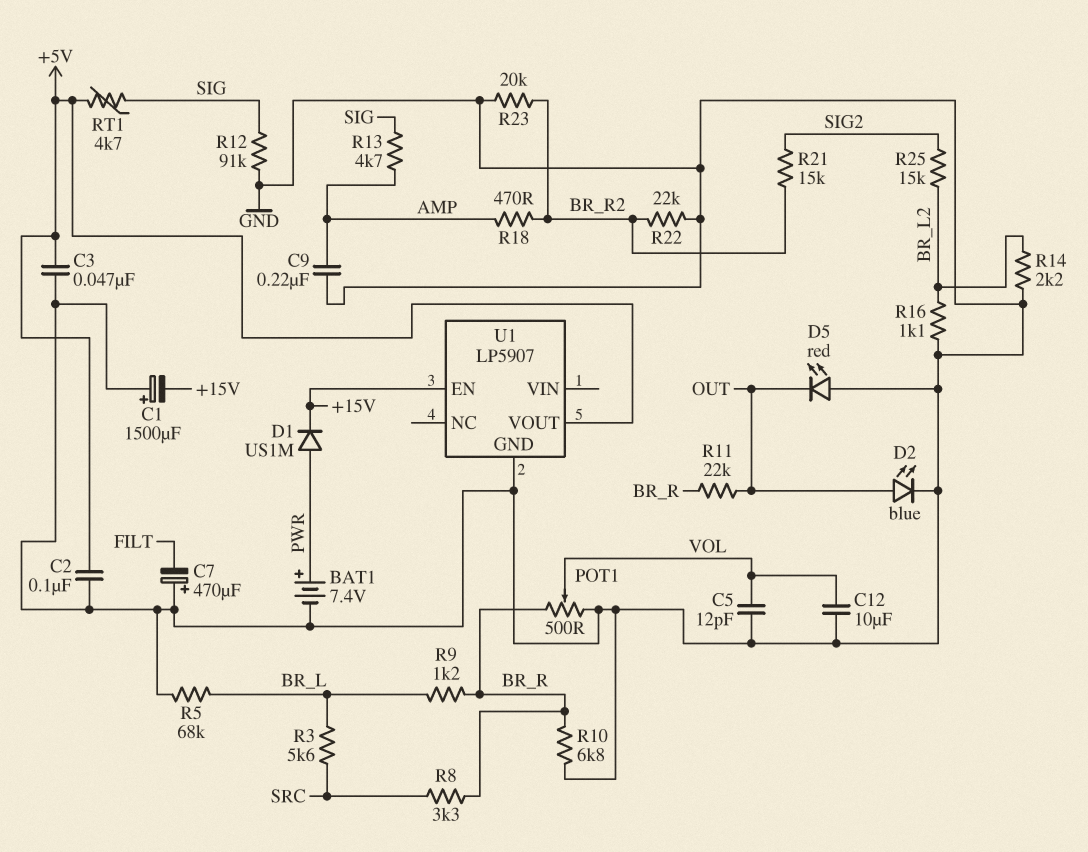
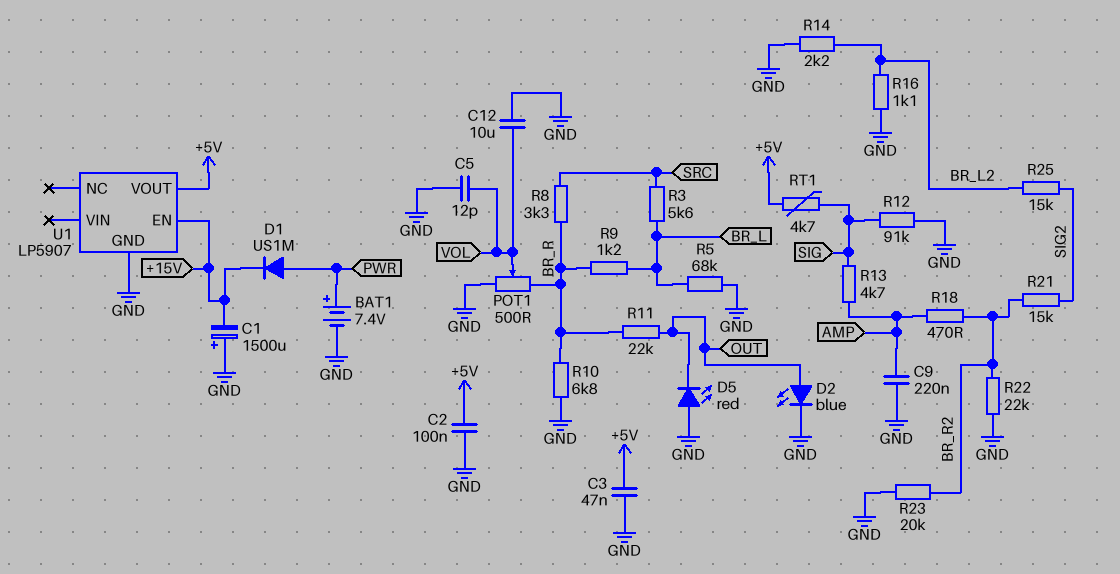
C7: 470uF (plus GND, minus FILT) -> none

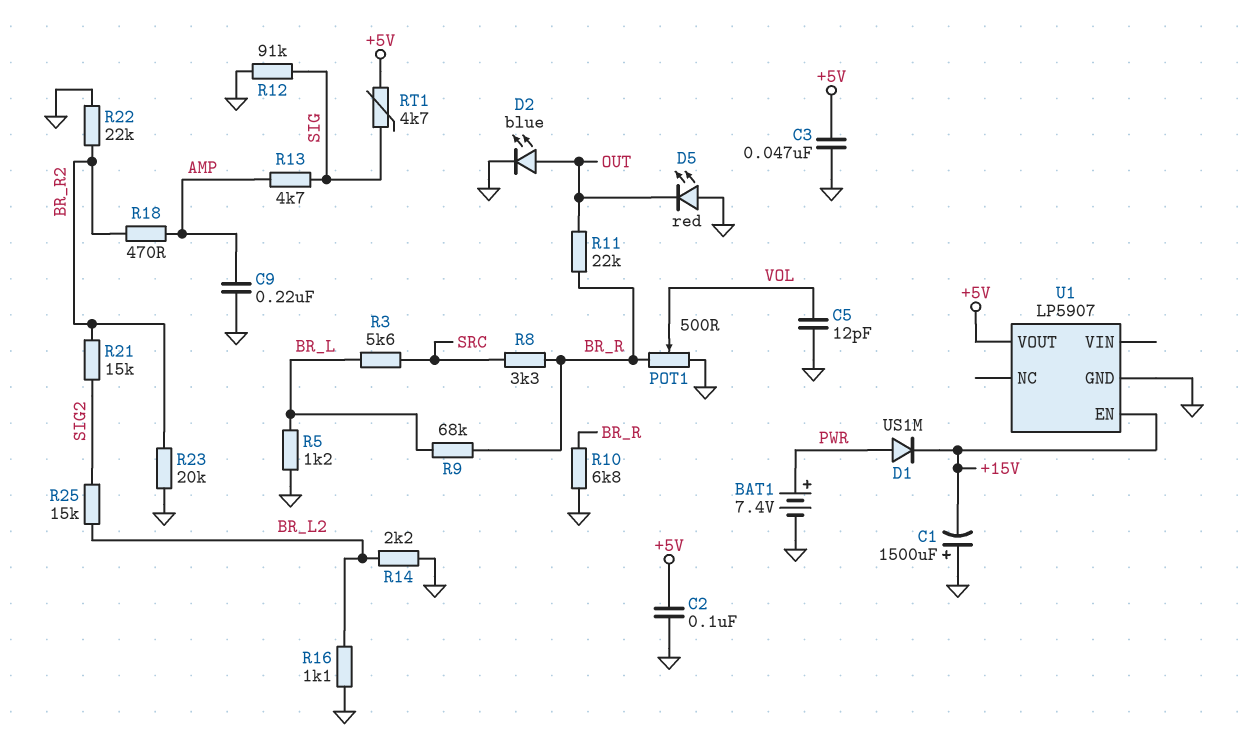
C12: 10uF (GND, VOL) -> none
R5: 68k (BR_L, GND) -> 1.2k (BR_L, GND)
R9: 1.2k (BR_L, BR_R) -> 68k (BR_L, BR_R)

